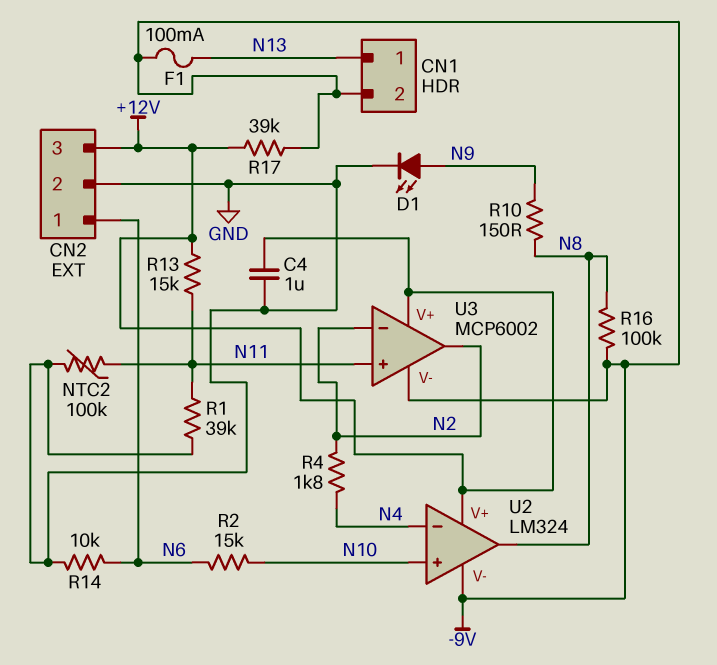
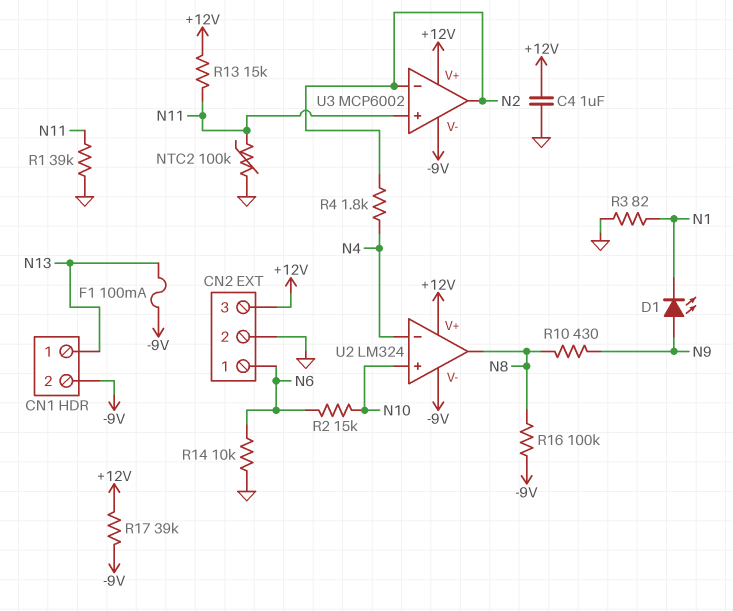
D1: LED (A N9, K GND) -> LED (A N9, K N1)
R3: none -> 82 (GND, N1)
R10: 150 (N8, N9) -> 430 (N8, N9)

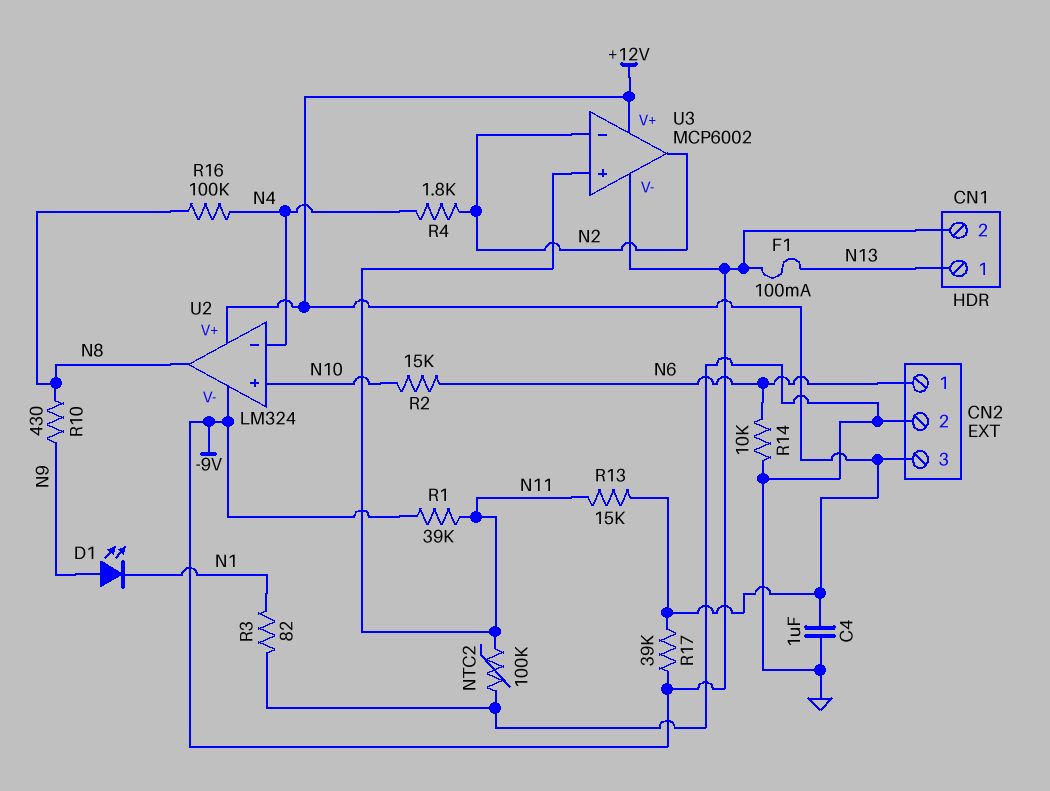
R1: 39k (GND, N11) -> 39k (-9V, N11)
R16: 100k (-9V, N8) -> 100k (N4, N8)

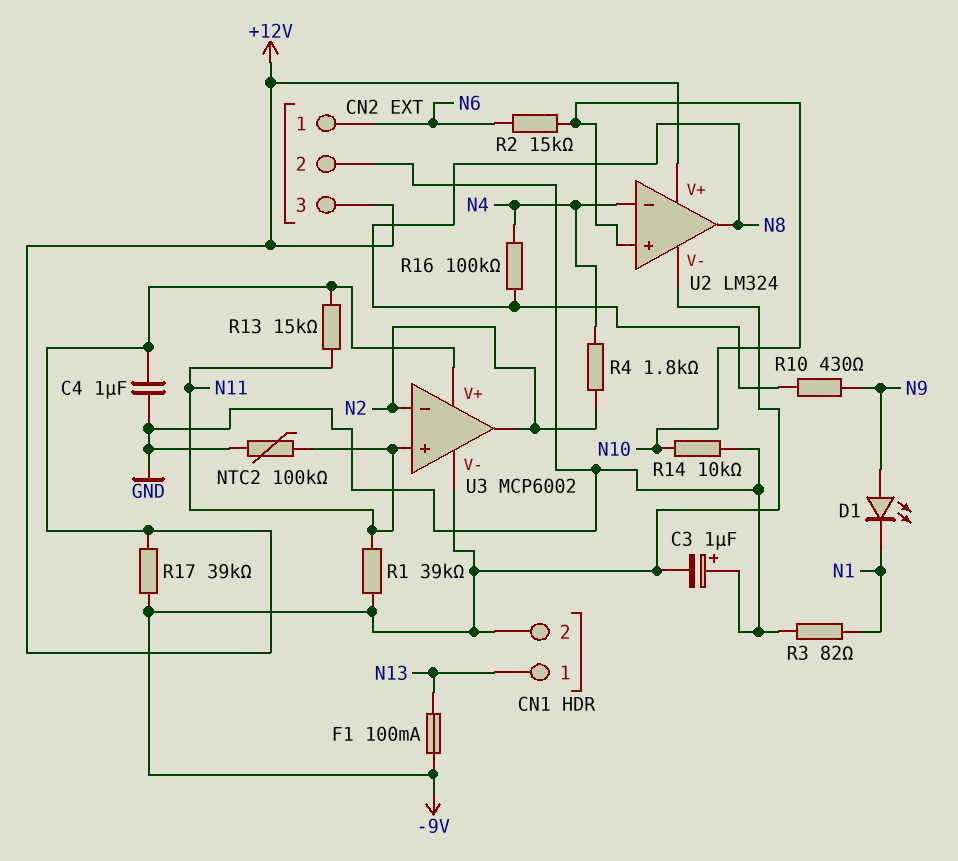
C3: none -> 1uF (plus GND, minus -9V)
R14: 10k (GND, N6) -> 10k (GND, N10)

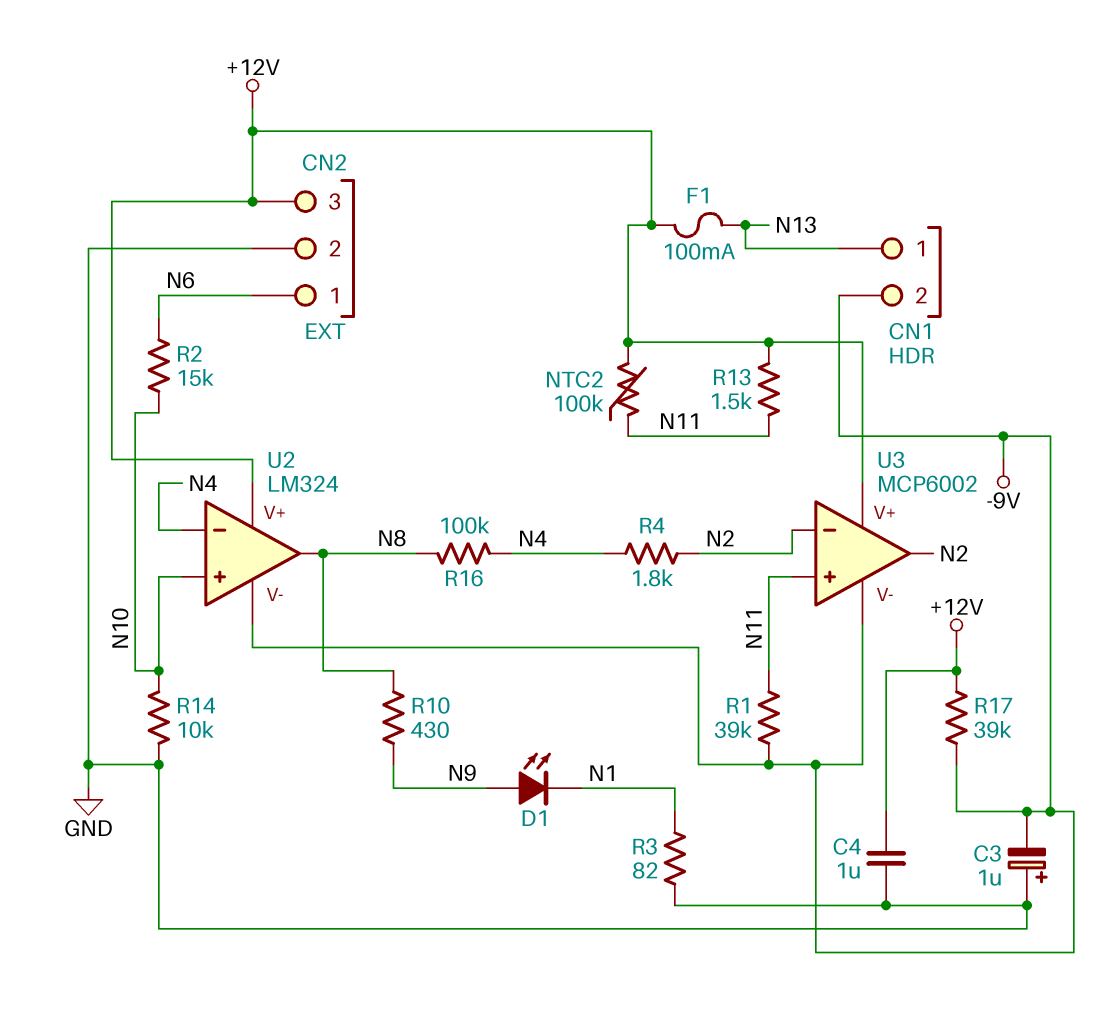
F1: 100mA (-9V, N13) -> 100mA (+12V, N13)
NTC2: 100k (GND, N11) -> 100k (+12V, N11)
R13: 15k (+12V, N11) -> 1.5k (+12V, N11)

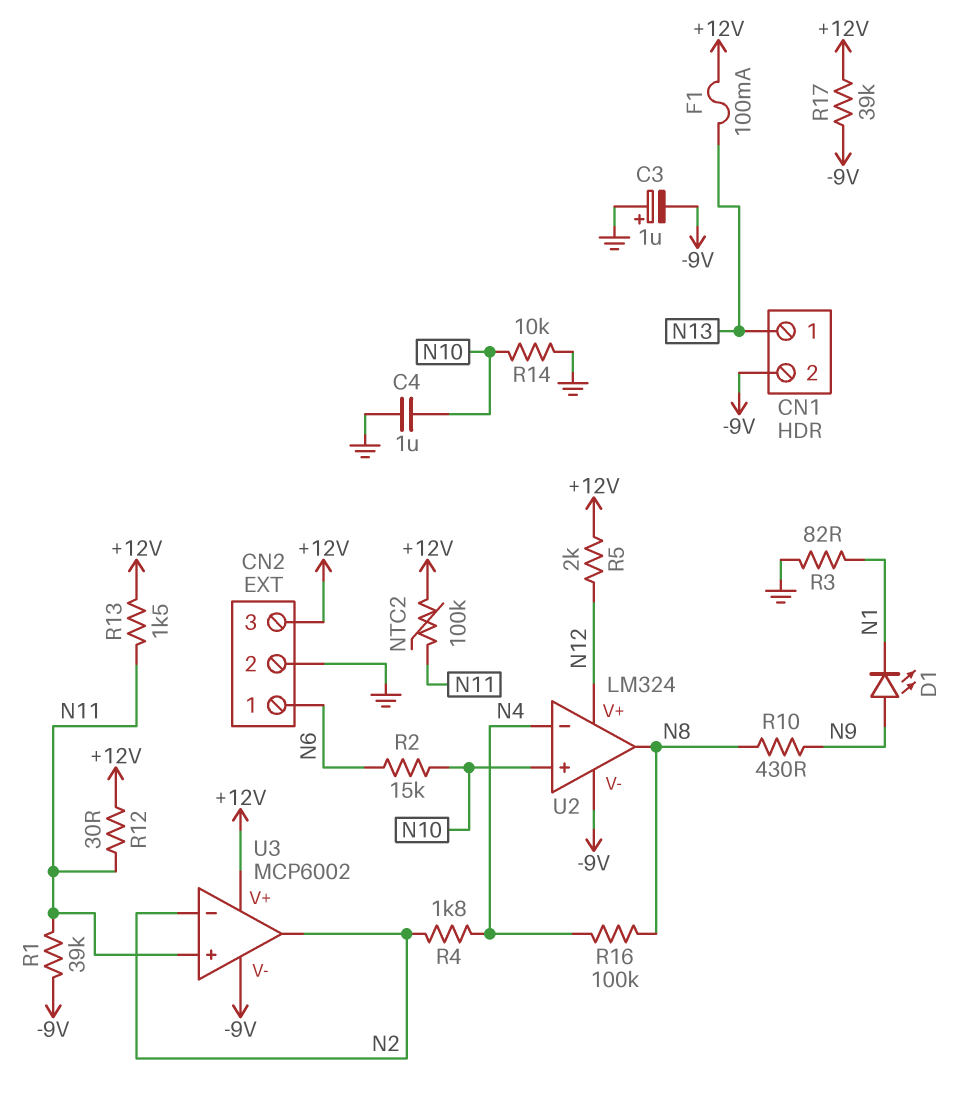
C4: 1uF (+12V, GND) -> 1uF (GND, N10)
R5: none -> 2k (+12V, N12)
R12: none -> 30 (+12V, N11)
U2 pin V+: +12V -> N12

